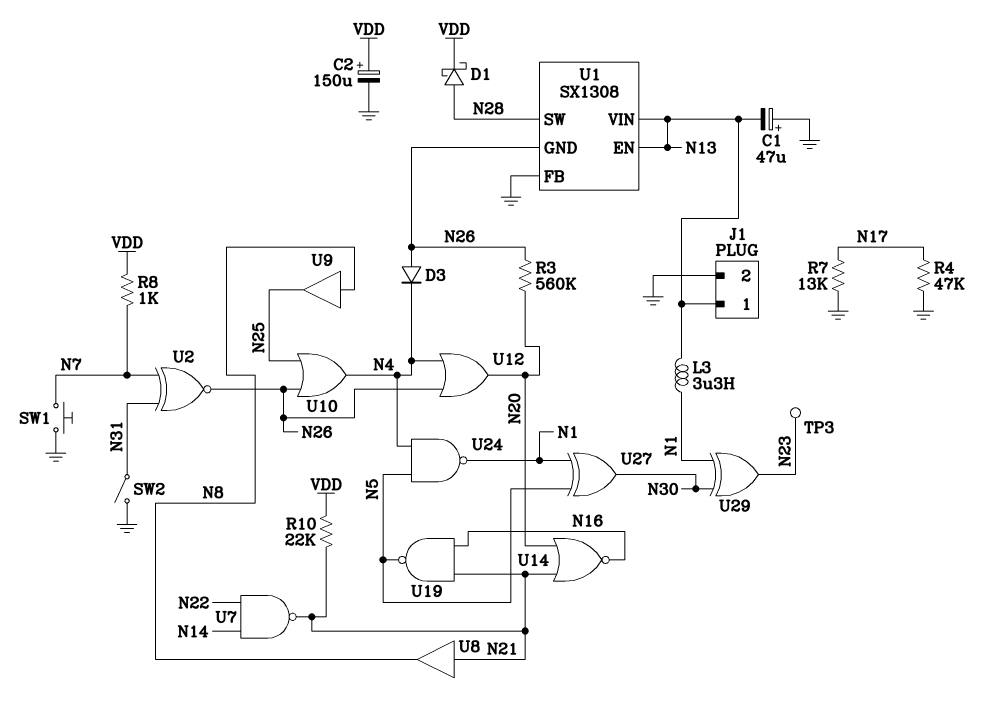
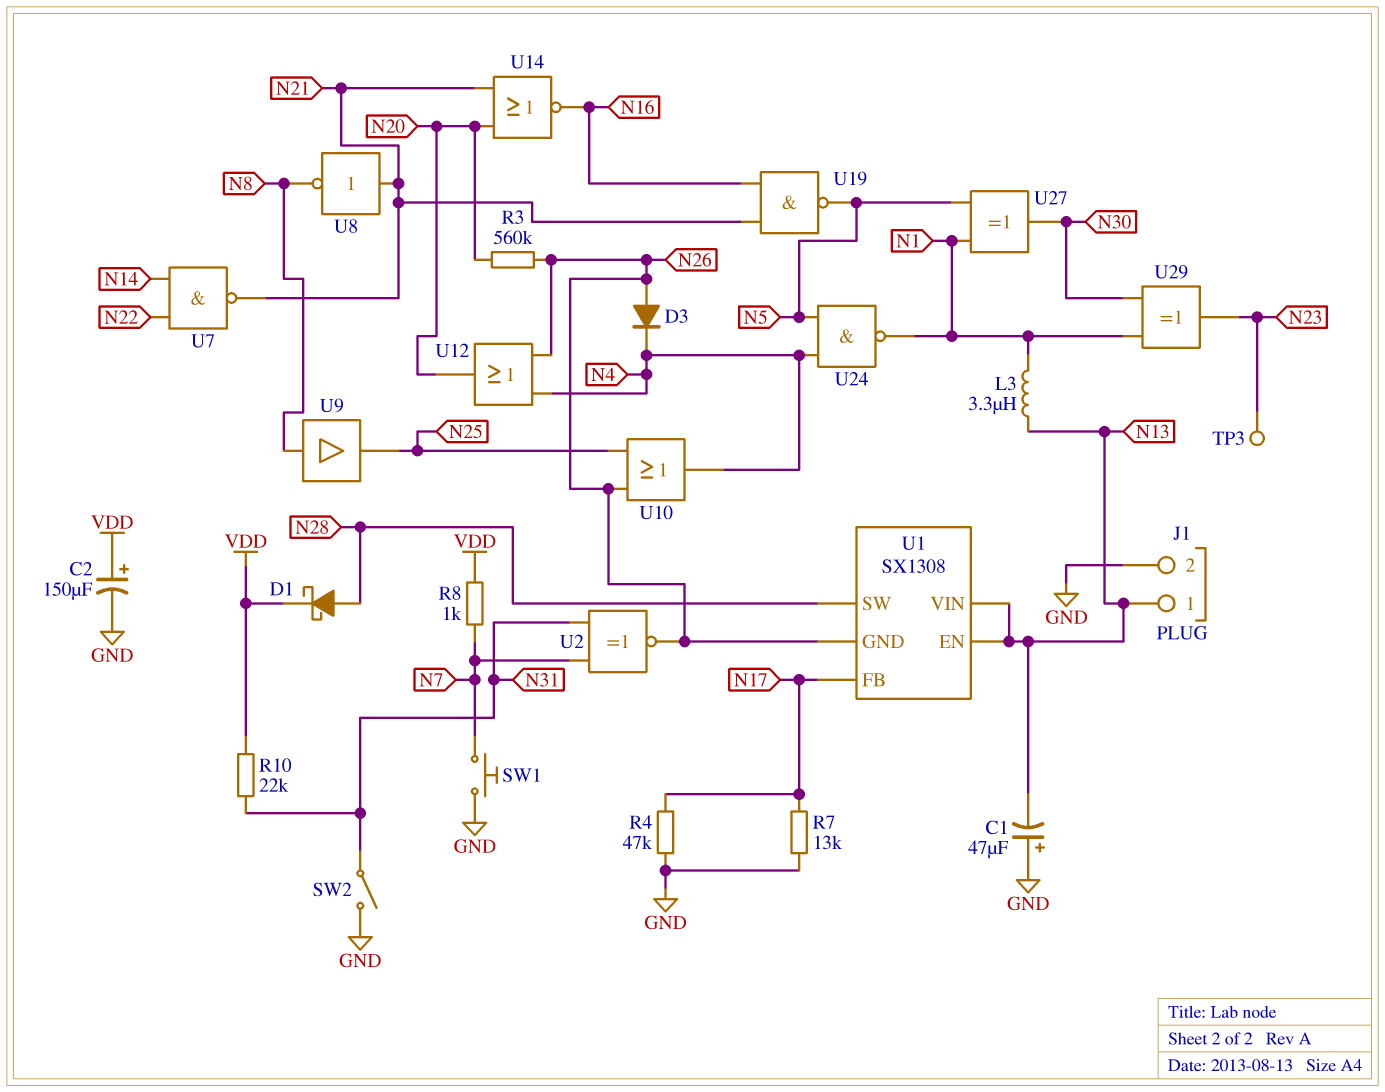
R10: 22k (N21, VDD) -> 22k (N31, VDD)
U1 pin FB: GND -> N17
U8: buffer (in N21, out N8) -> NOT (in N21, out N8)

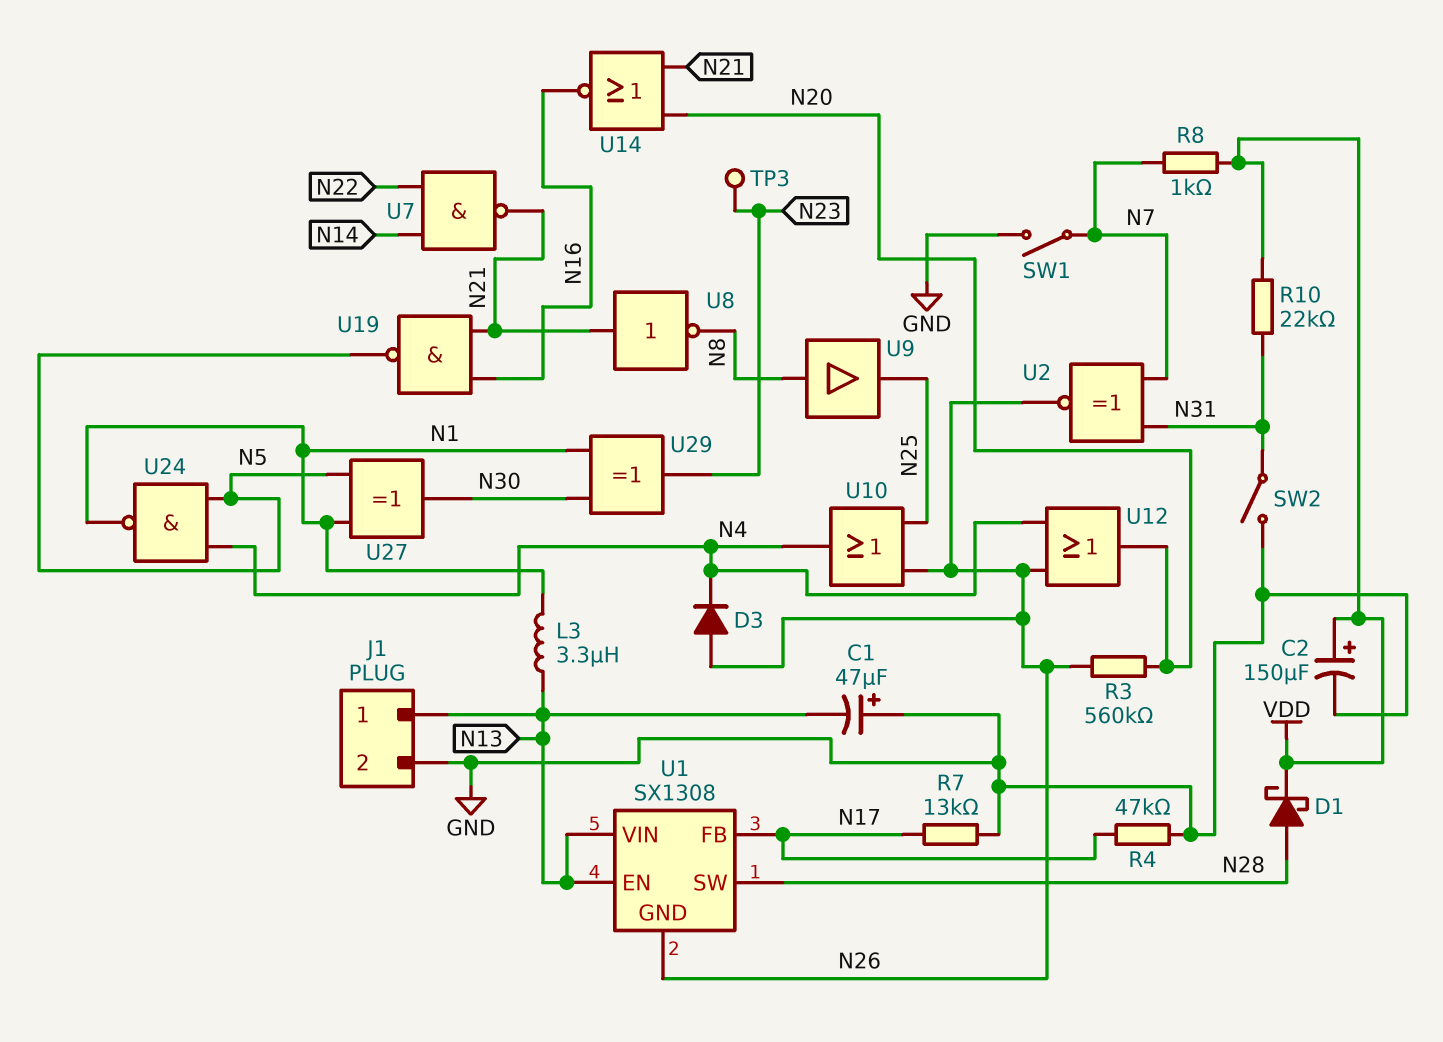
SW1: button (GND, N7) -> switch (GND, N7)

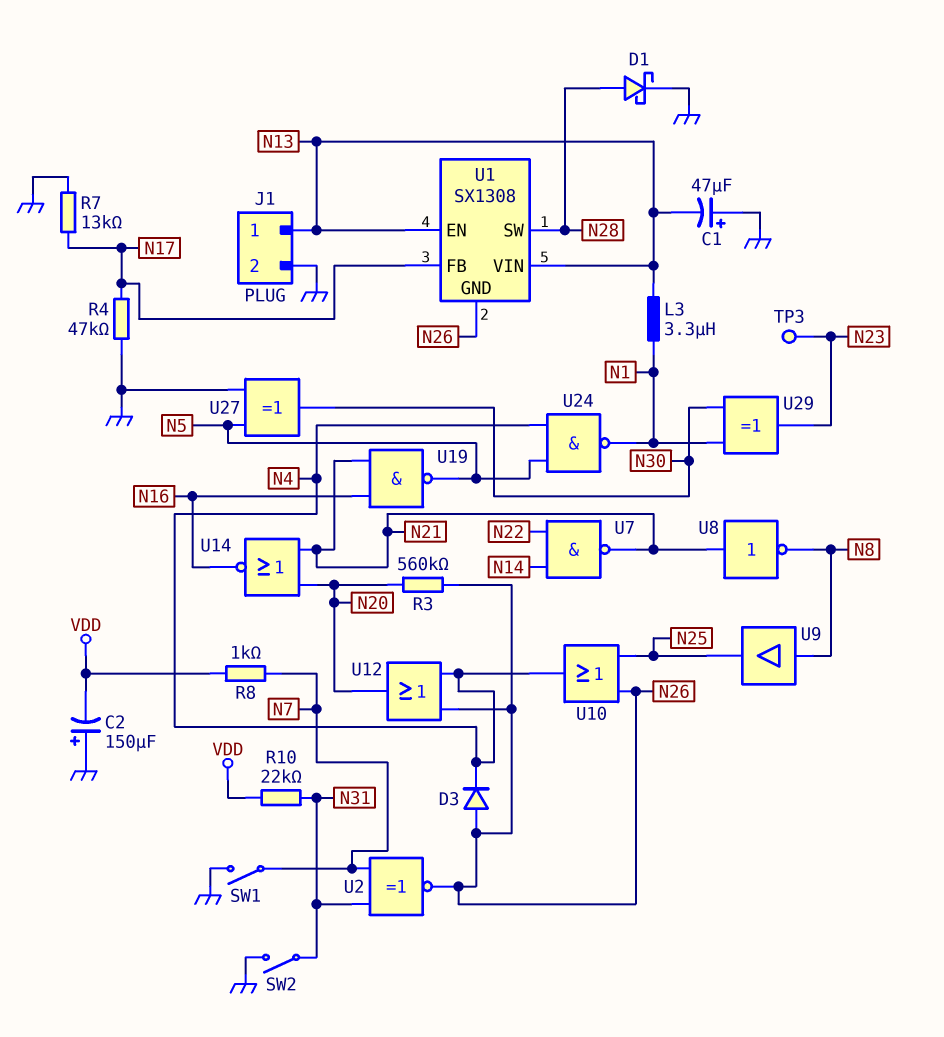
C2: 150uF (plus VDD, minus GND) -> 150uF (plus GND, minus VDD)
D1: schottky (A N28, K VDD) -> schottky (A N28, K GND)
U27: XOR (in N1, in N5, out N30) -> XOR (in GND, in N5, out N30)

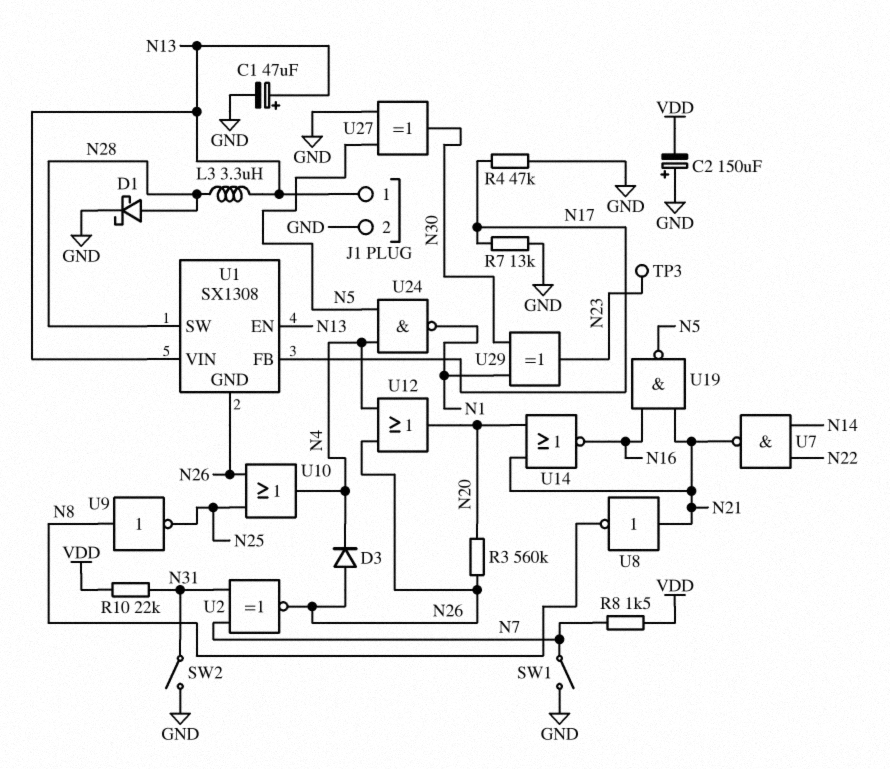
C1: 47uF (plus GND, minus N13) -> 47uF (plus N13, minus GND)
L3: 3.3uH (N1, N13) -> 3.3uH (N13, N28)
R8: 1k (N7, VDD) -> 1.5k (N7, VDD)
U9: buffer (in N8, out N25) -> NOT (in N8, out N25)

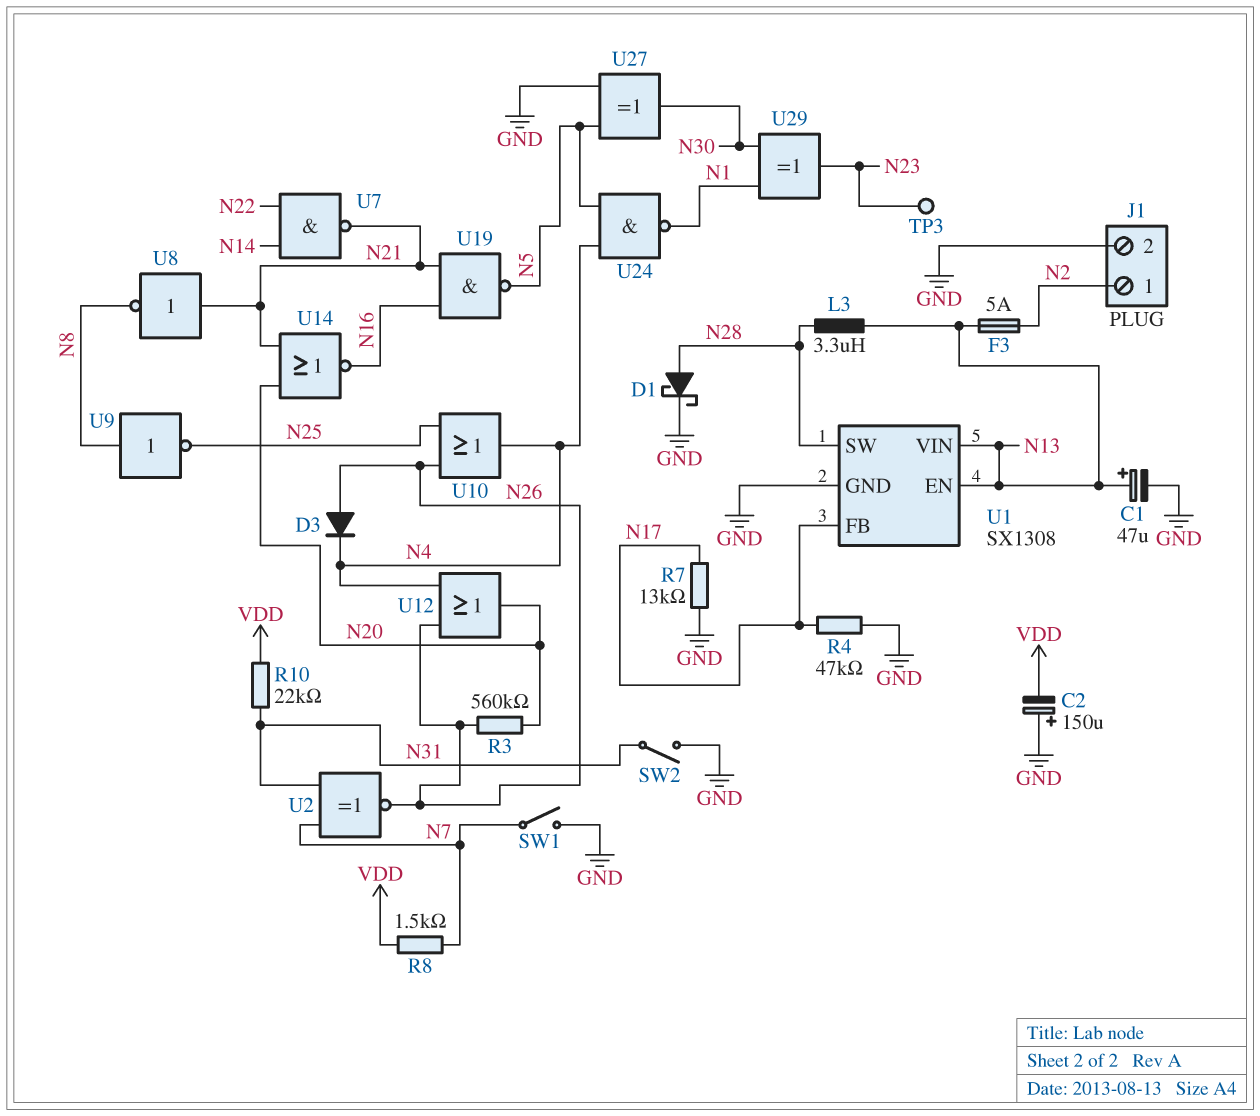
F3: none -> 5A (N2, N13)
J1 pin 1: N13 -> N2
U1 pin GND: N26 -> GND

